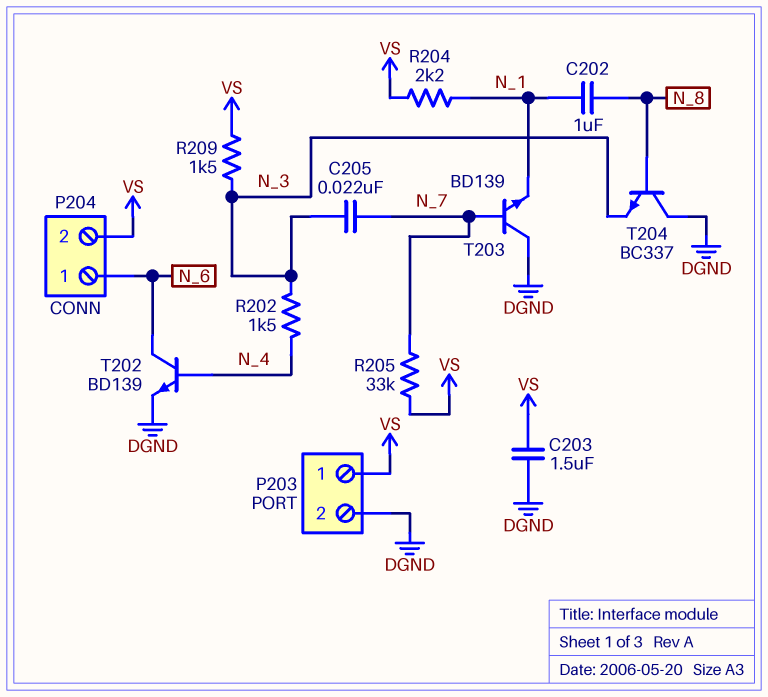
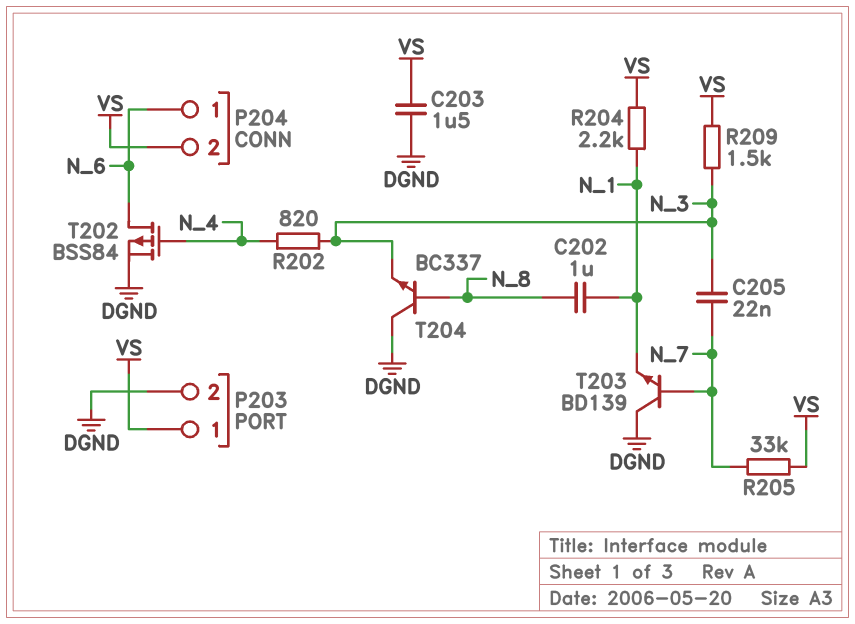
R202: 1.5k (N_3, N_4) -> 820 (N_3, N_4)
T202: NPN BD139 (B N_4, C N_6, E DGND) -> PMOS BSS84 (G N_4, D N_6, S DGND)

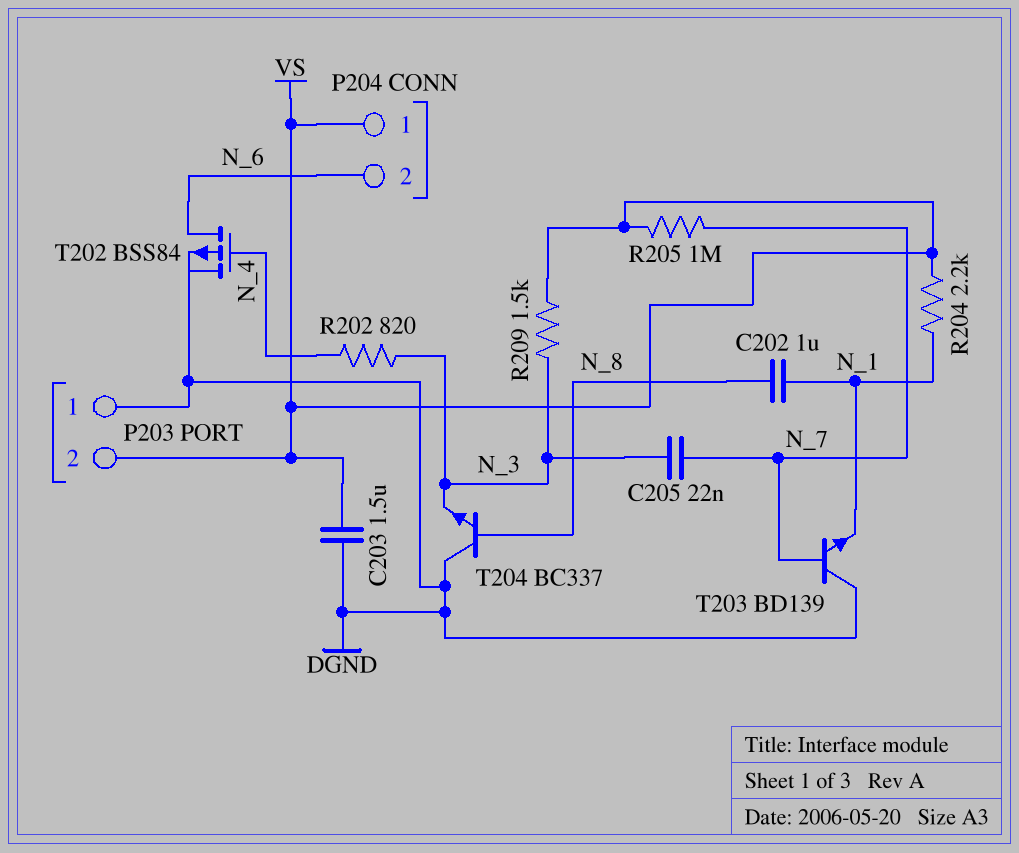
P203 pin 1: VS -> DGND
P203 pin 2: DGND -> VS
P204 pin 1: N_6 -> VS
P204 pin 2: VS -> N_6
R205: 33k (N_7, VS) -> 1M (N_7, VS)

